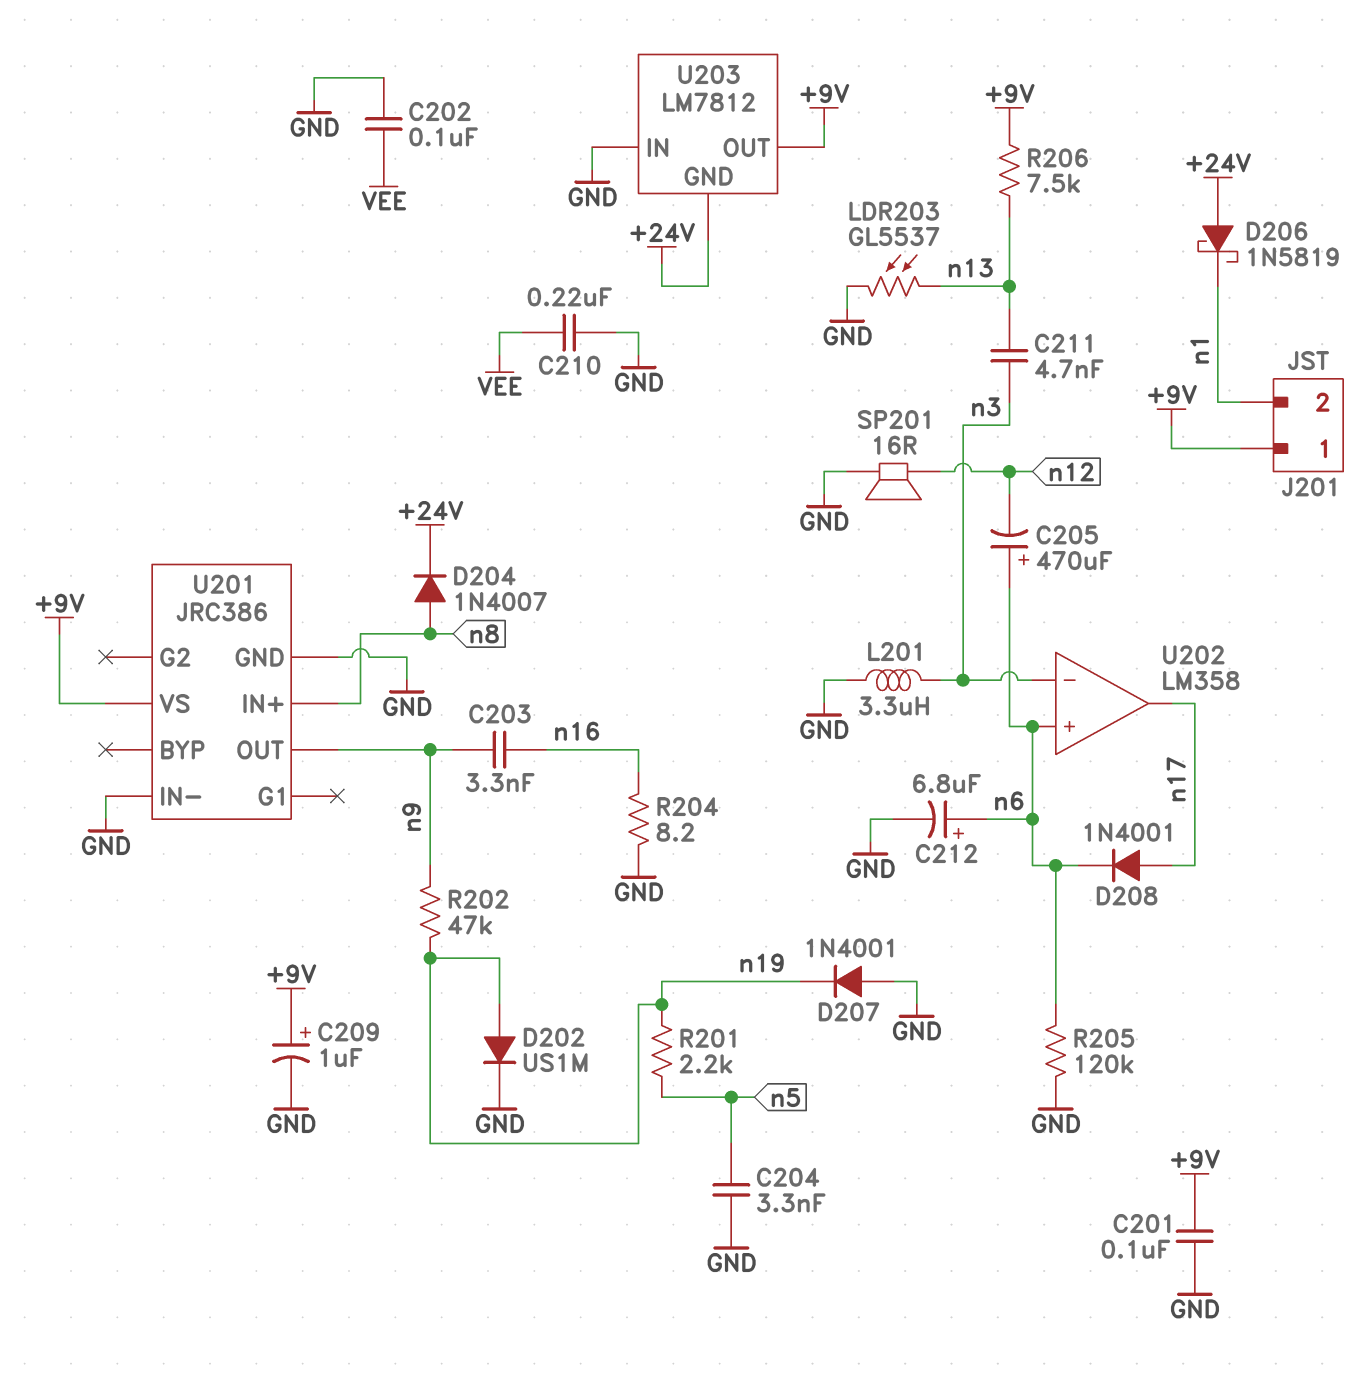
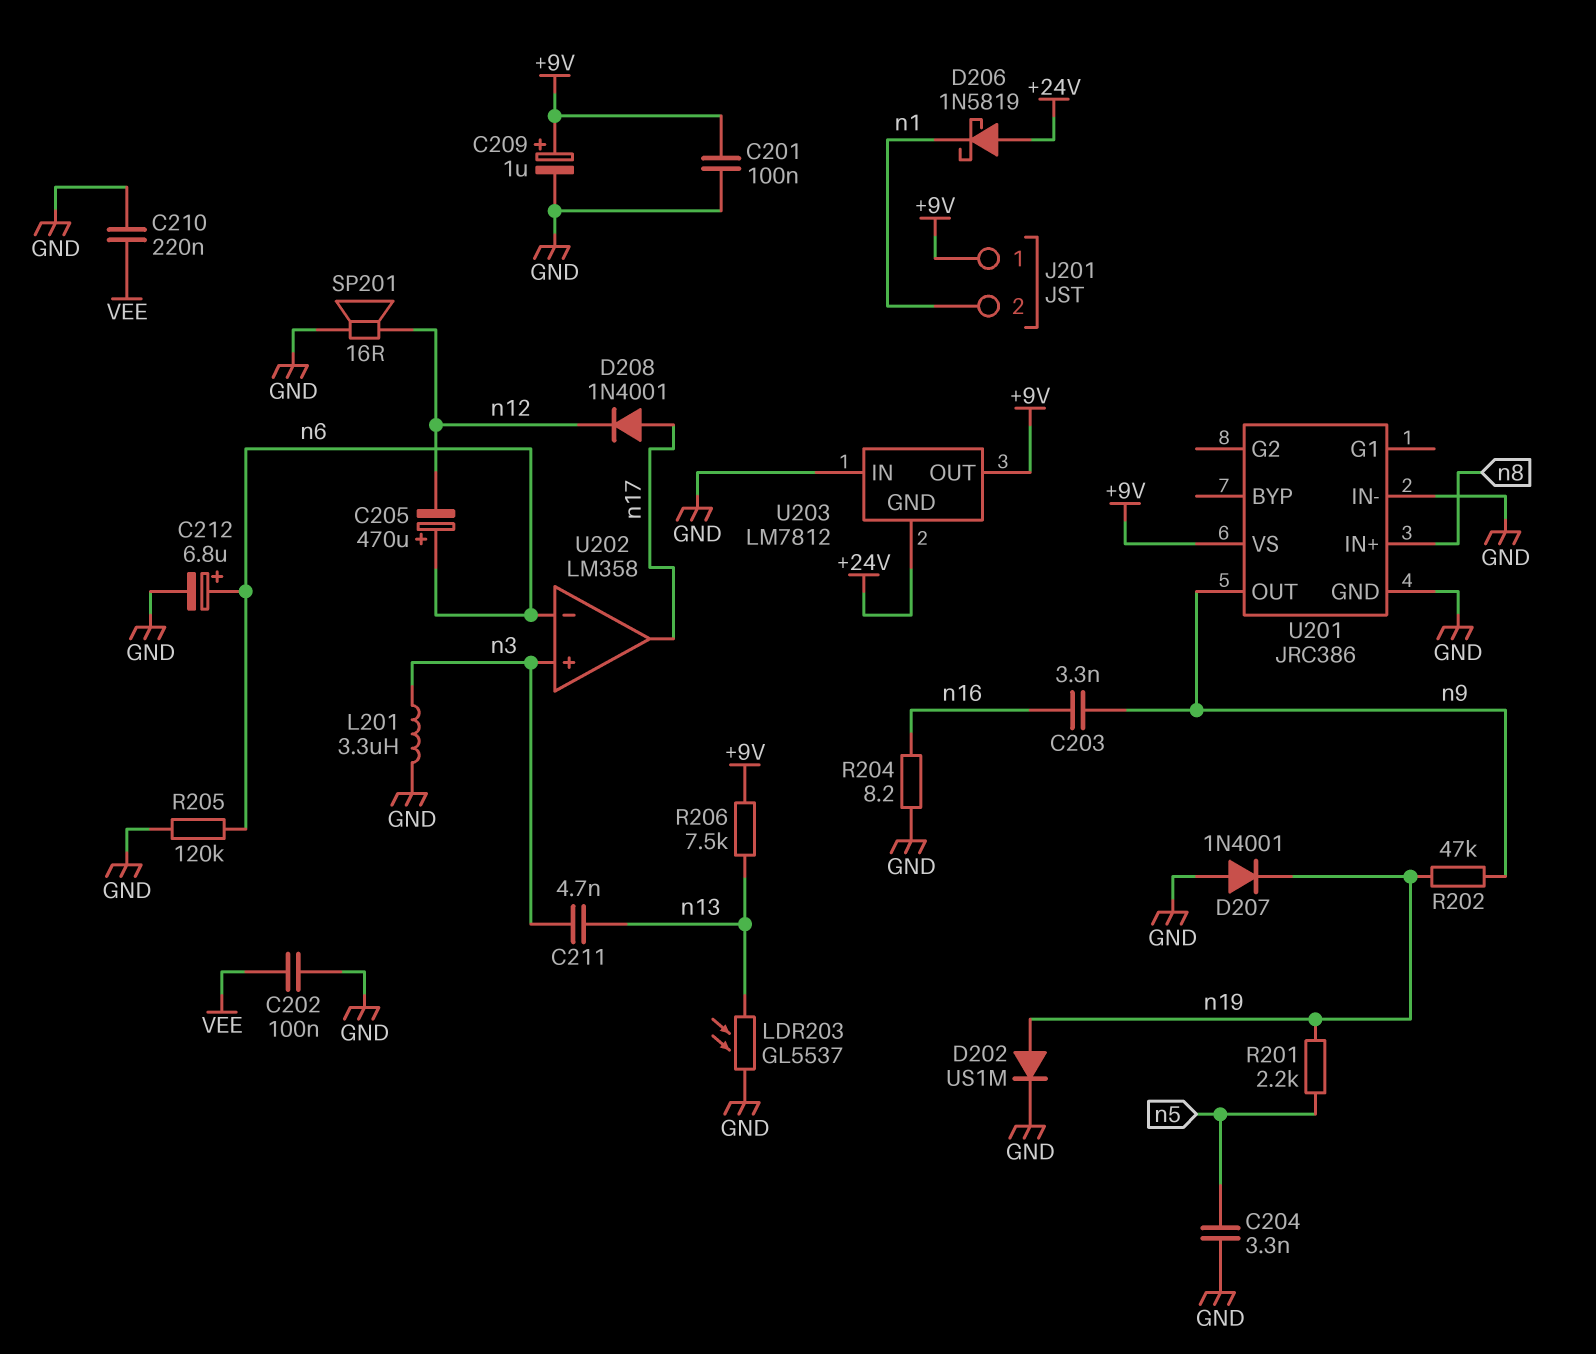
D204: diode 1N4007 (A n8, K +24V) -> none
D208: diode 1N4001 (A n17, K n6) -> diode 1N4001 (A n17, K n12)
U202 pin in+: n6 -> n3
U202 pin in-: n3 -> n6

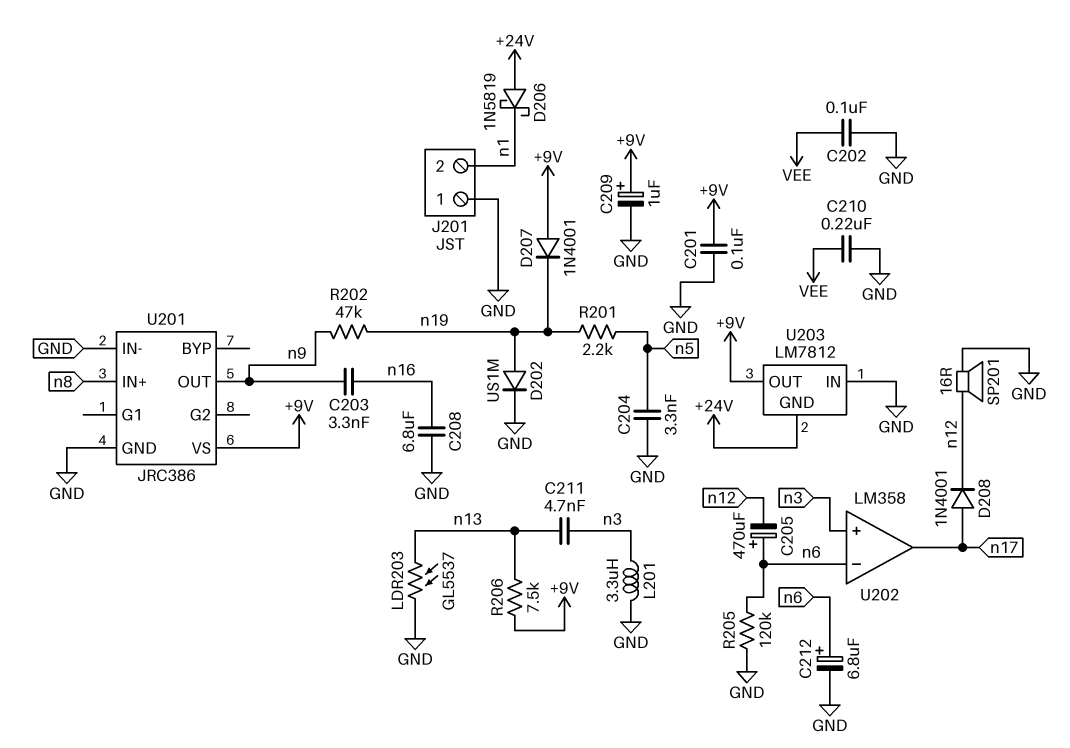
C208: none -> 6.8uF (GND, n16)
D207: diode 1N4001 (A GND, K n19) -> diode 1N4001 (A +9V, K n19)
J201 pin 1: +9V -> GND
R204: 8.2 (GND, n16) -> none

